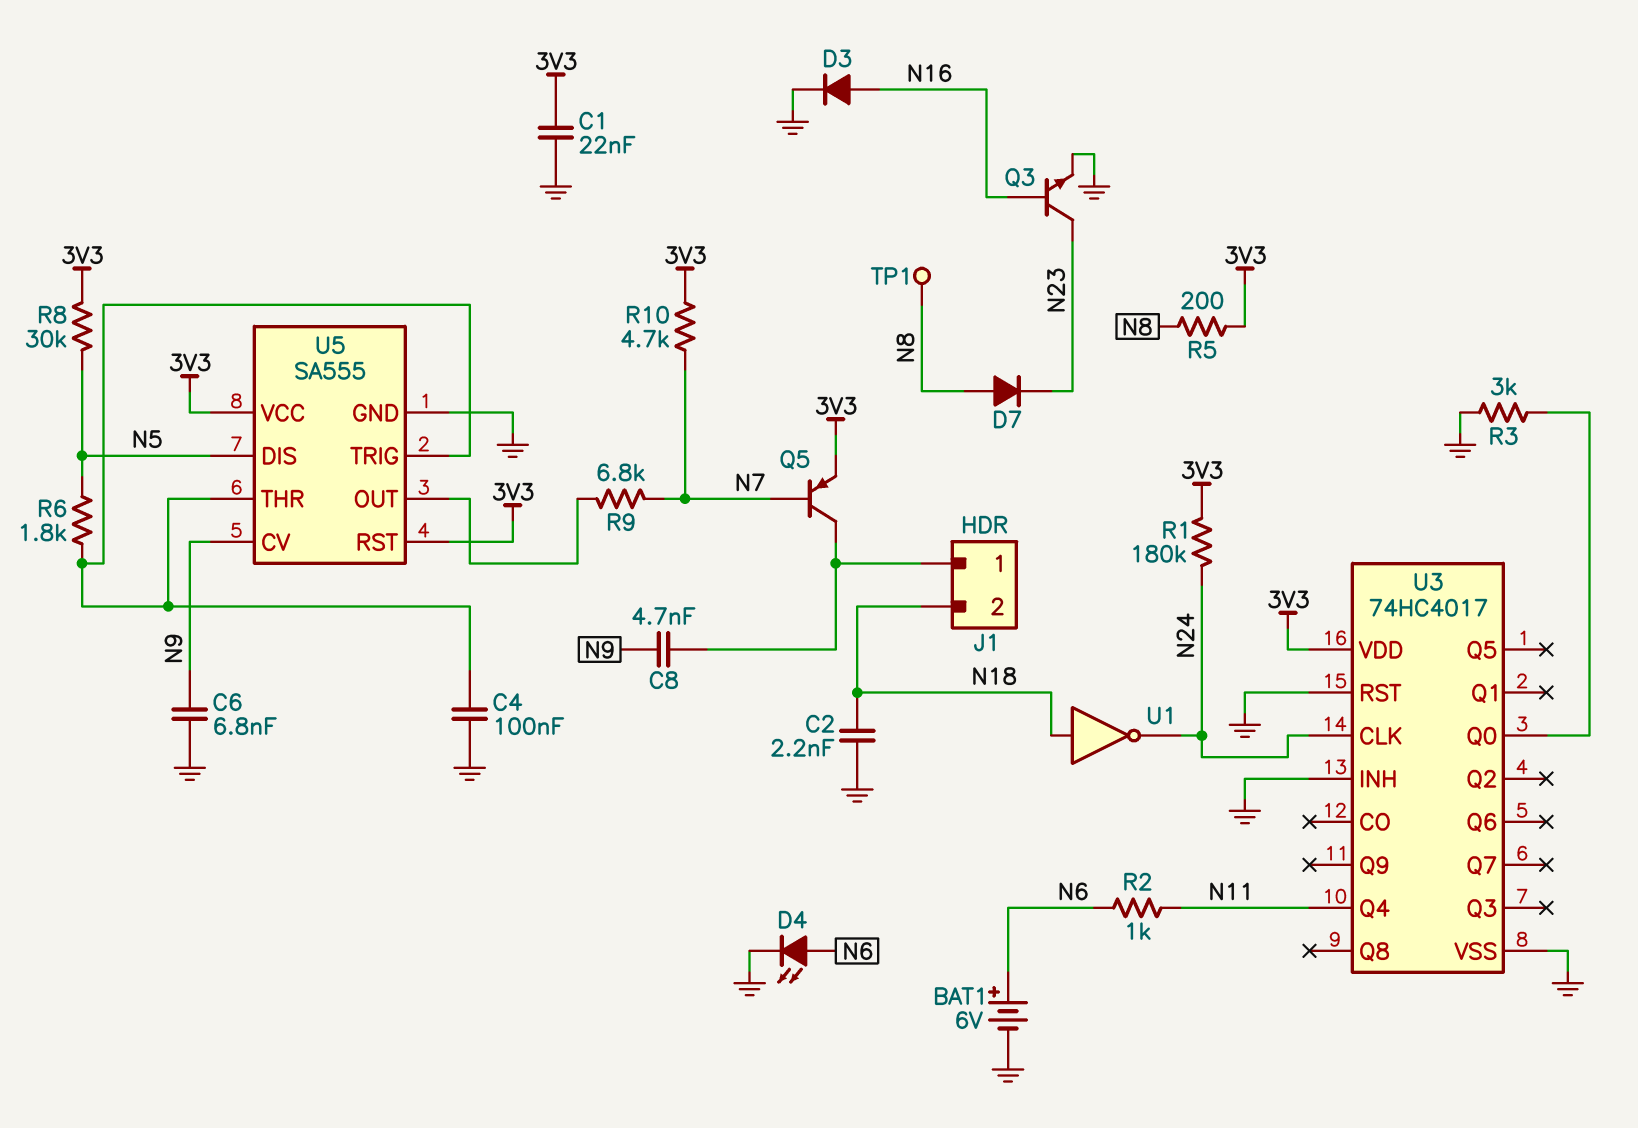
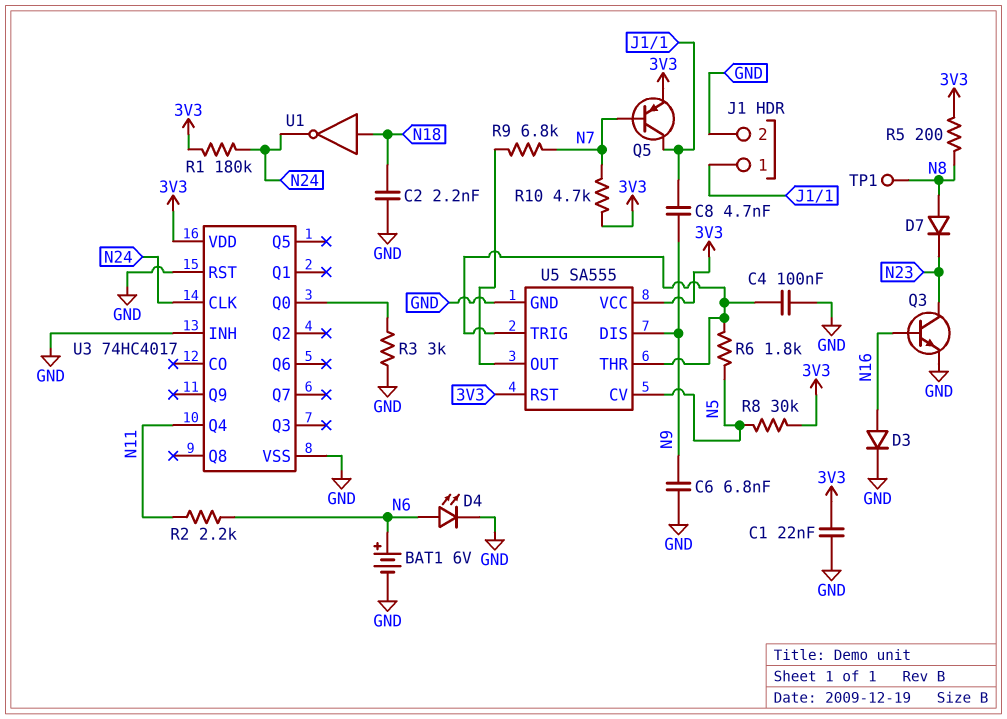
J1 pin 2: N18 -> GND
R2: 1k (N6, N11) -> 2.2k (N6, N11)
U5 pin CV: N9 -> N5
U5 pin DIS: N5 -> N9

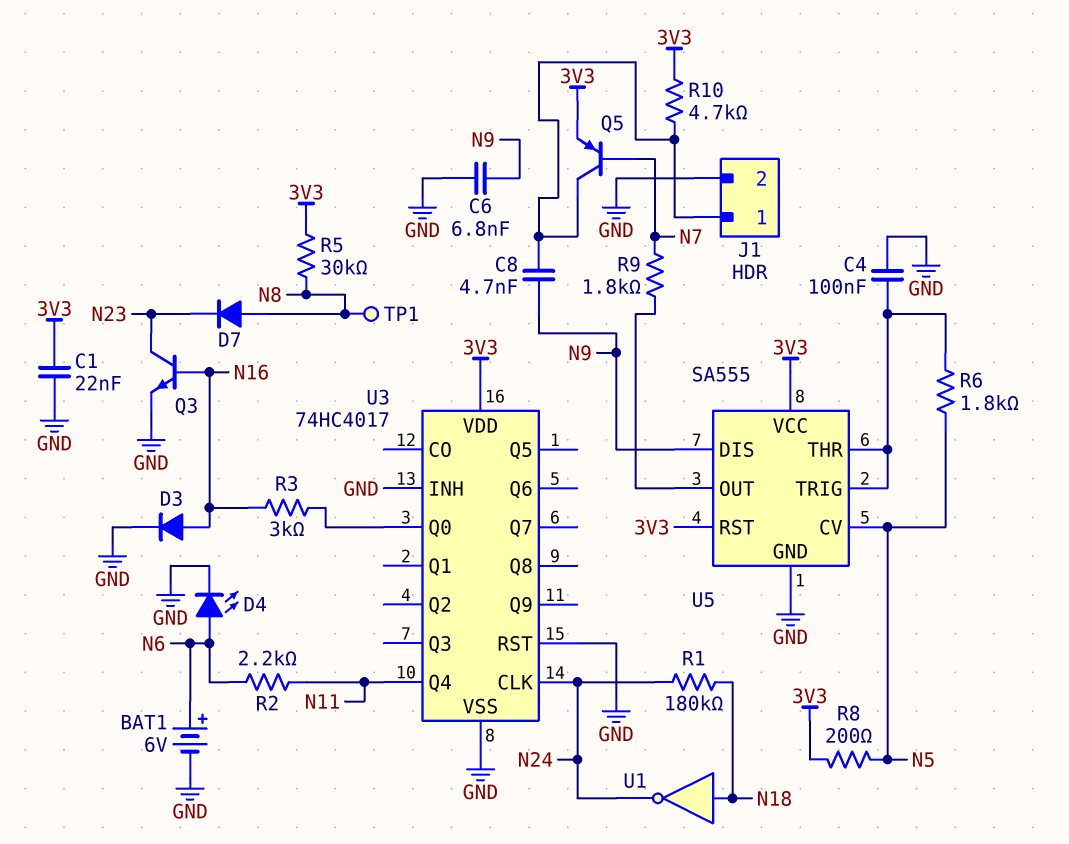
C2: 2.2nF (GND, N18) -> none
R1: 180k (3V3, N24) -> 180k (N18, N24)
R3: 3k (GND, U3/Q0) -> 3k (N16, U3/Q0)
R5: 200 (3V3, N8) -> 30k (3V3, N8)
R8: 30k (3V3, N5) -> 200 (3V3, N5)
R9: 6.8k (N7, U5/OUT) -> 1.8k (N7, U5/OUT)
R10: 4.7k (3V3, N7) -> 4.7k (3V3, J1/1)

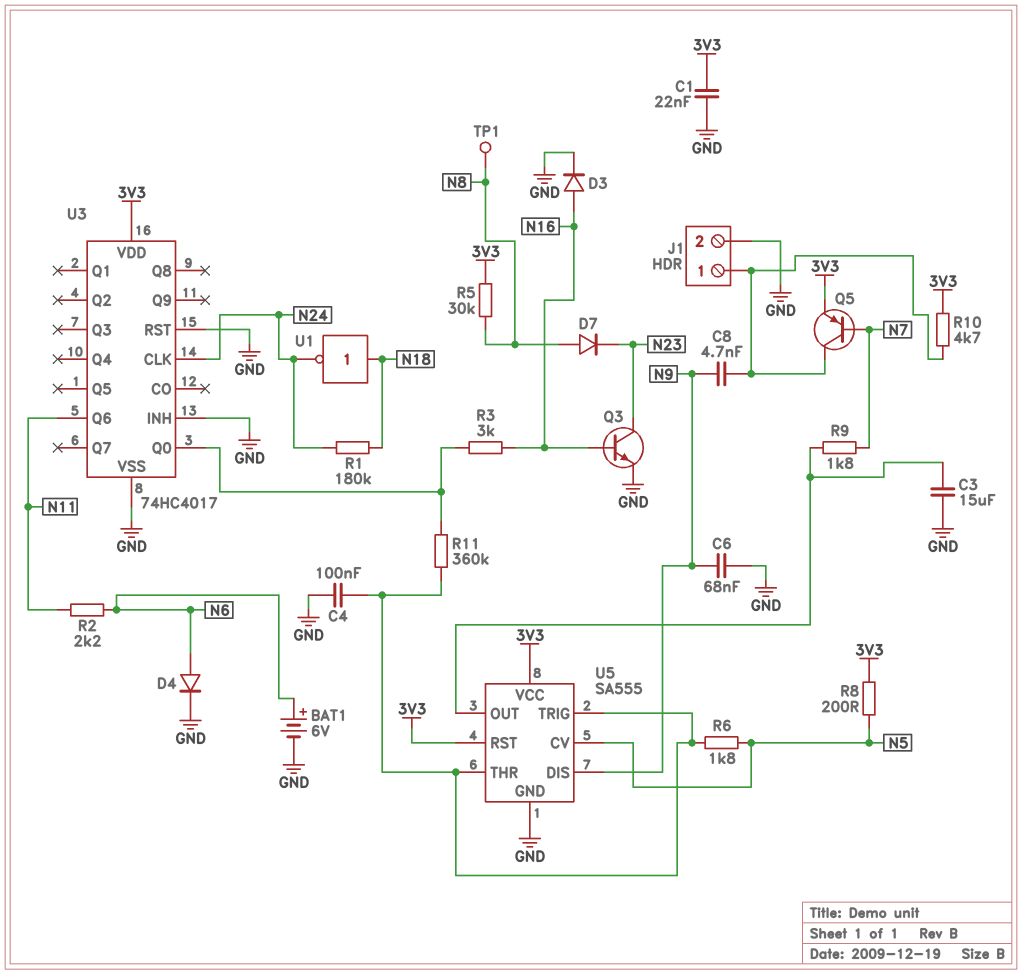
C3: none -> 15uF (GND, U5/OUT)
C6: 6.8nF (GND, N9) -> 68nF (GND, N9)
D4: LED (A N6, K GND) -> diode (A N6, K GND)
R11: none -> 360k (U3/Q0, U5/THR)
U3 pin Q4: N11 -> none
U3 pin Q6: none -> N11

